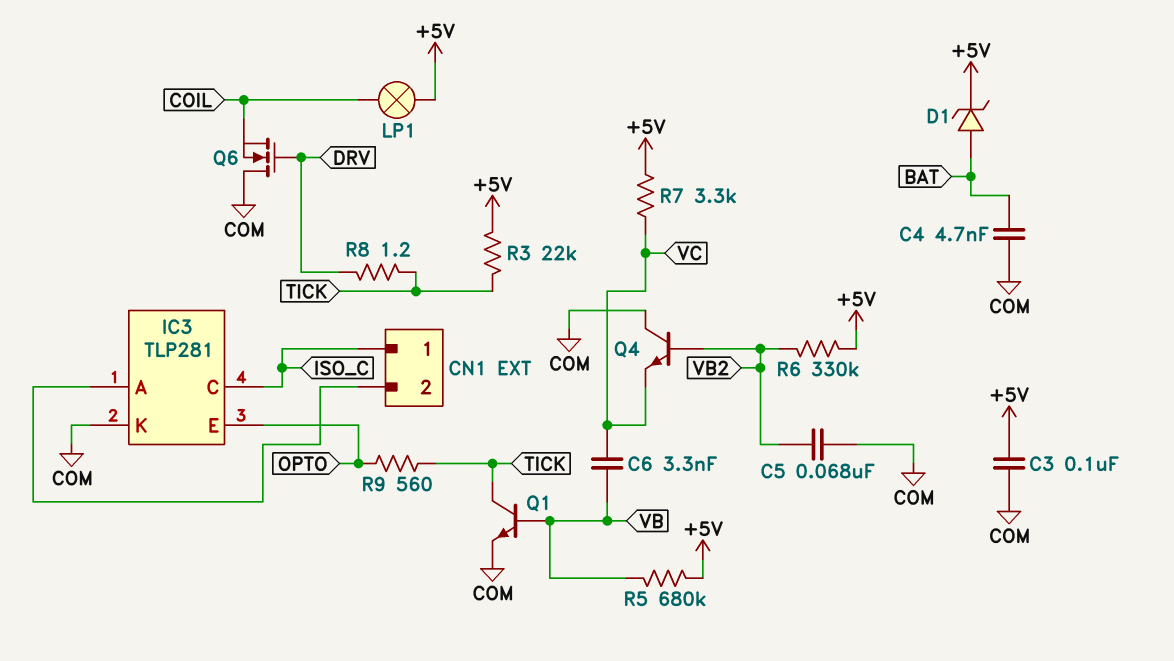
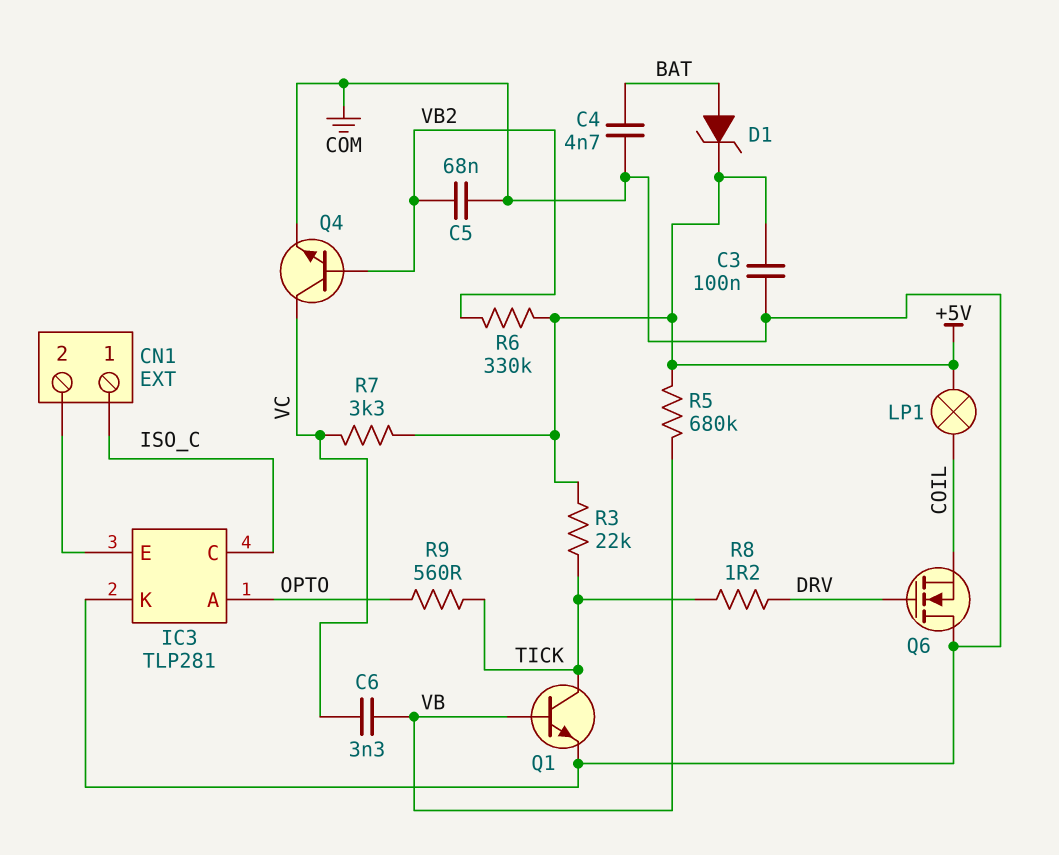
IC3 pin A: CN1/2 -> OPTO
IC3 pin E: OPTO -> CN1/2
Q4: NPN (B VB2, C COM, E VC) -> NPN (B VB2, C VC, E COM)

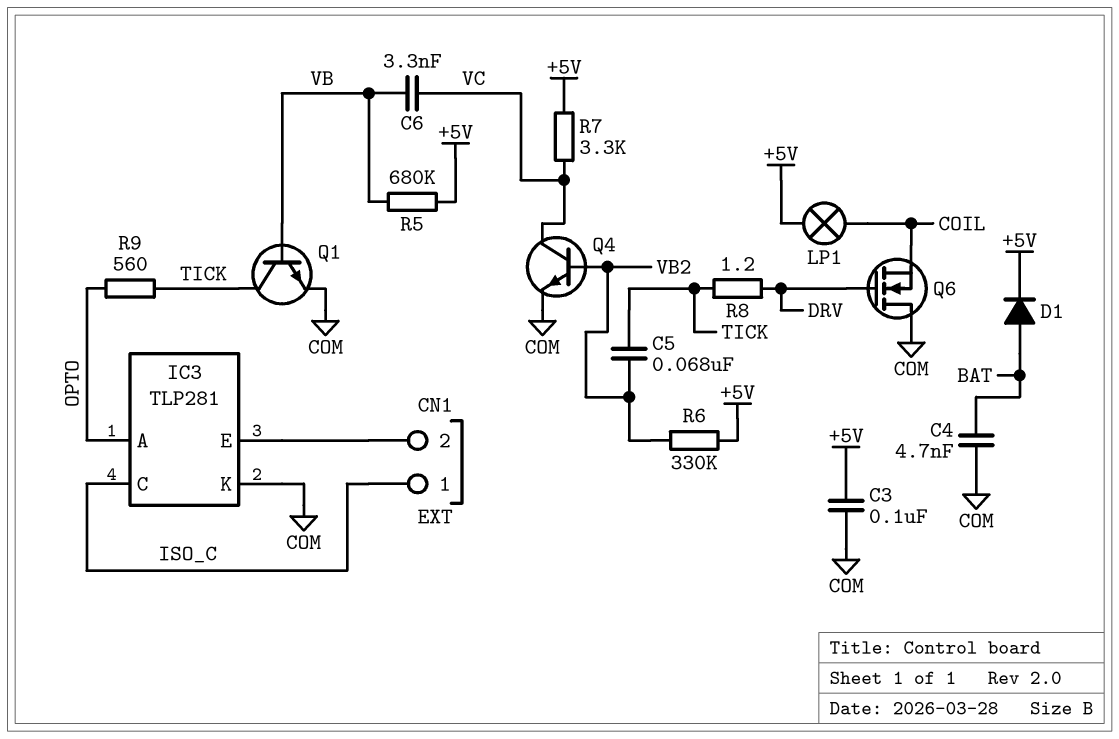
C5: 68nF (COM, VB2) -> 68nF (TICK, VB2)
D1: zener (A BAT, K +5V) -> diode (A BAT, K +5V)
R3: 22k (+5V, TICK) -> none

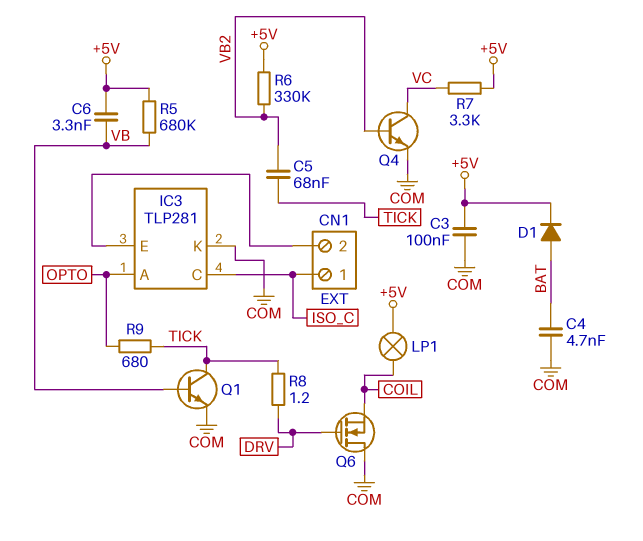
C6: 3.3nF (VB, VC) -> 3.3nF (+5V, VB)
R9: 560 (OPTO, TICK) -> 680 (OPTO, TICK)

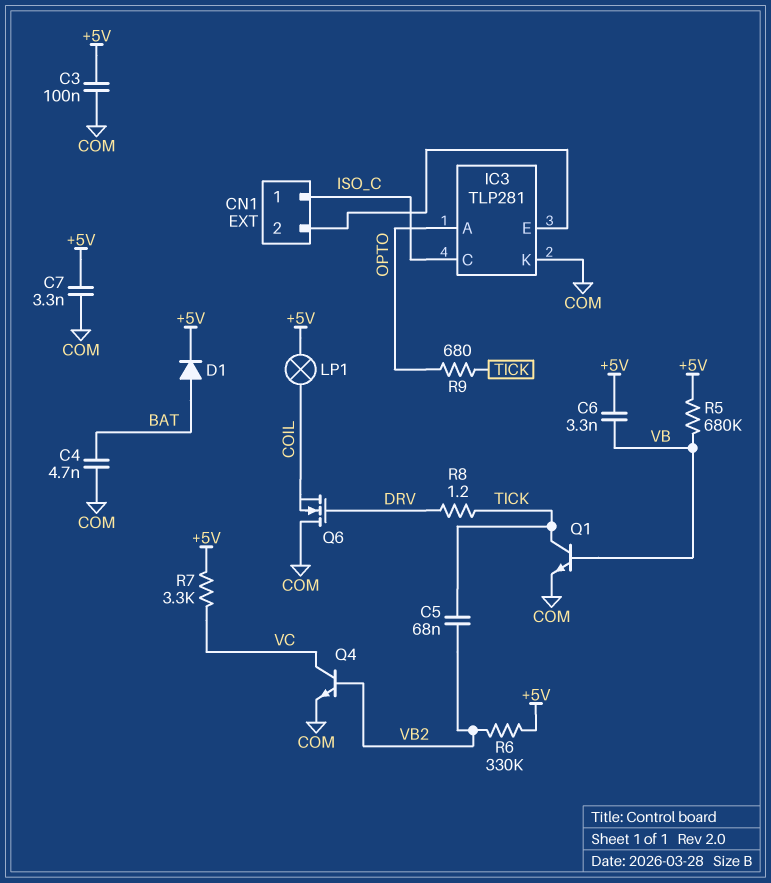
C7: none -> 3.3nF (+5V, COM)

